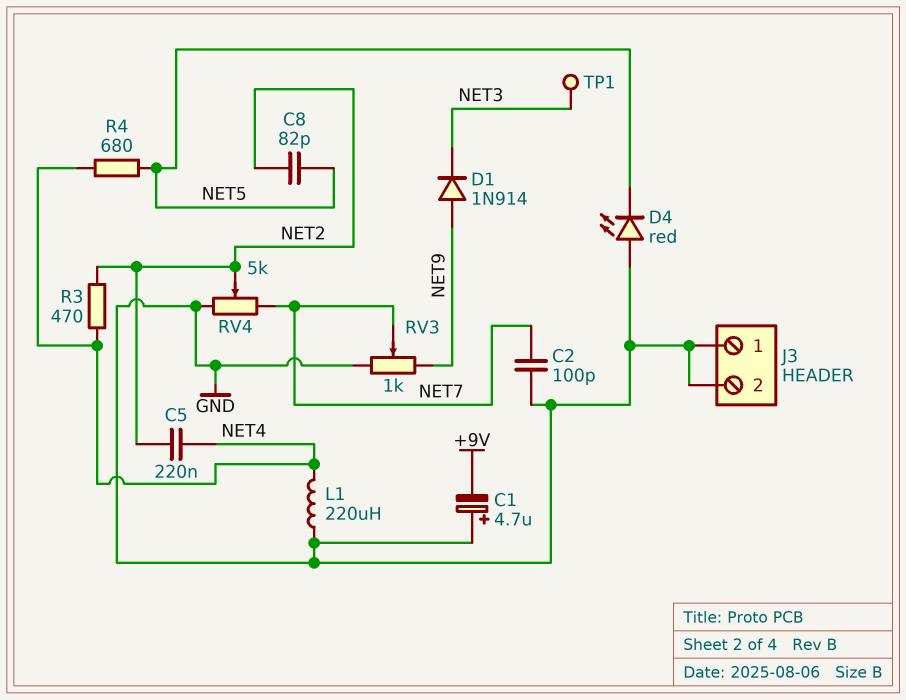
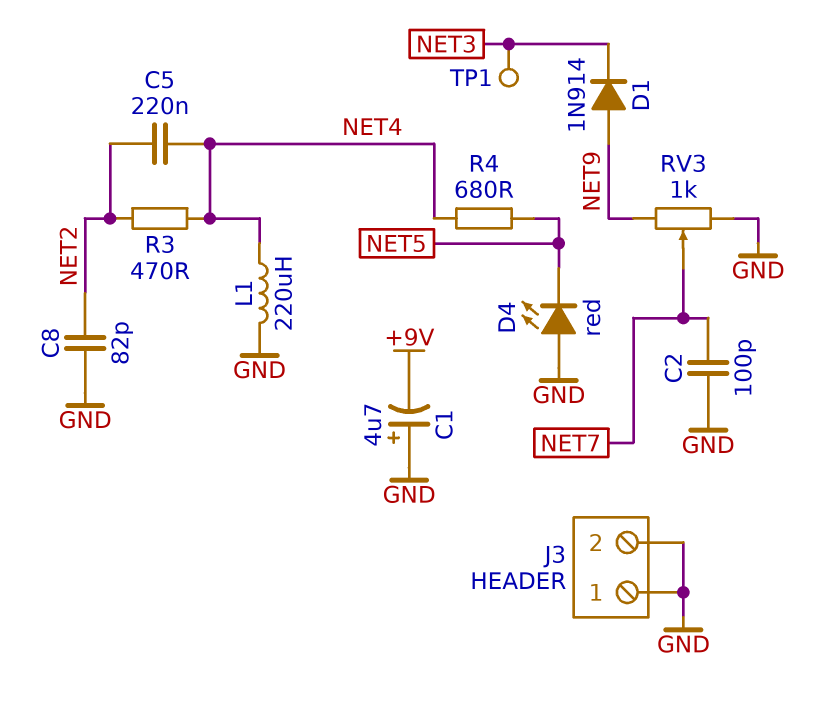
C8: 82pF (NET2, NET5) -> 82pF (GND, NET2)
RV4: 5k (GND, NET7, wiper NET2) -> none

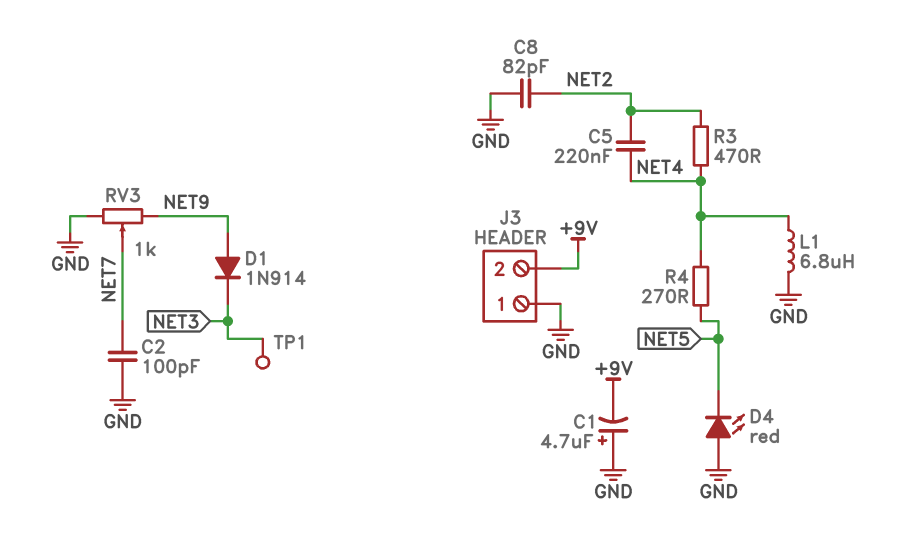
J3 pin 2: GND -> +9V
L1: 220uH (GND, NET4) -> 6.8uH (GND, NET4)
R4: 680 (NET4, NET5) -> 270 (NET4, NET5)

